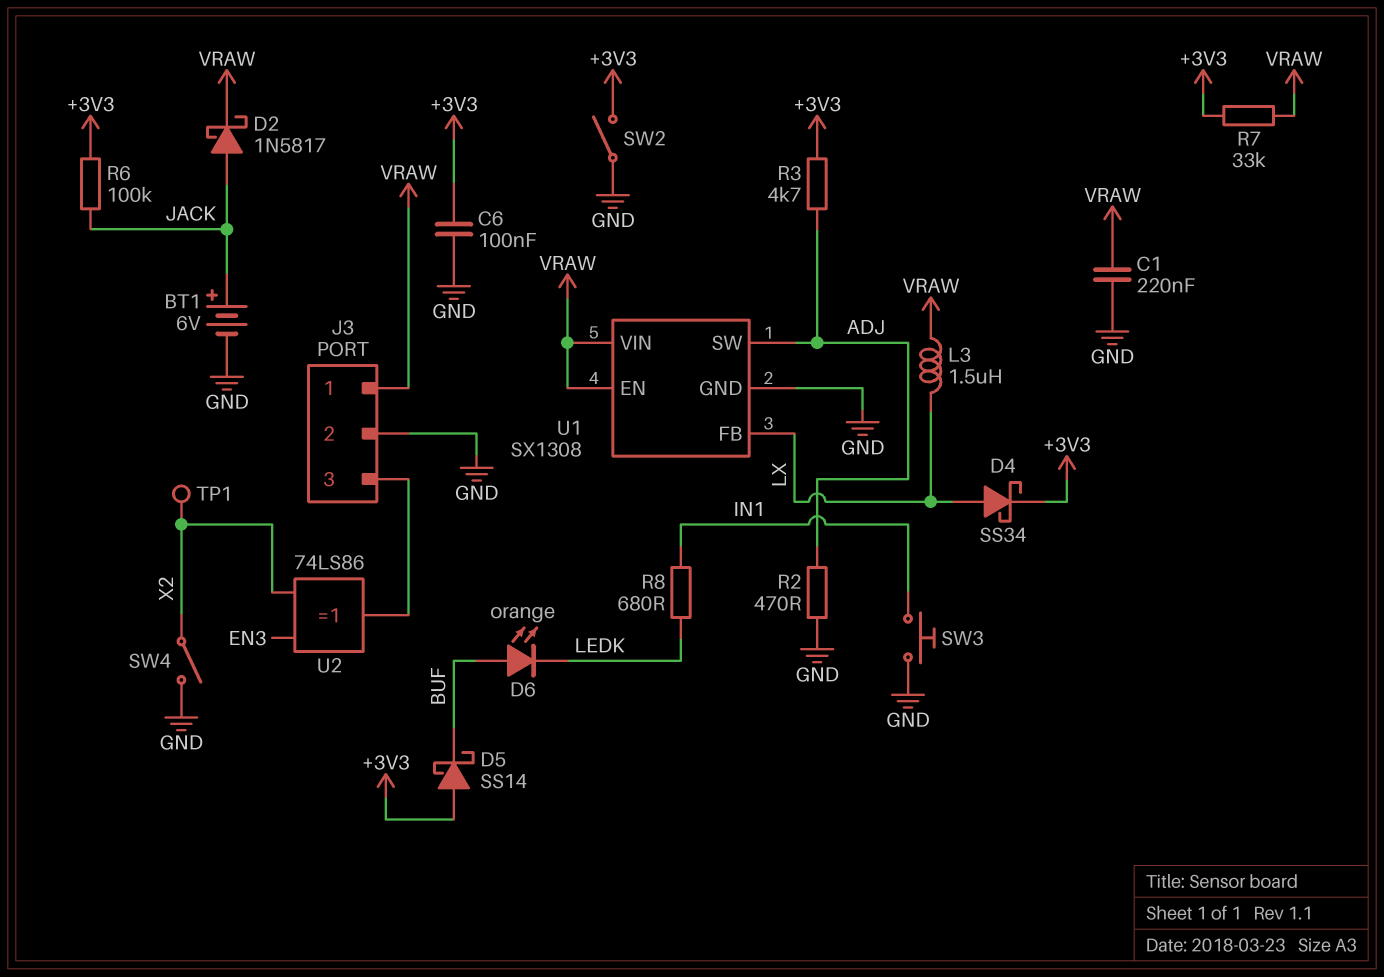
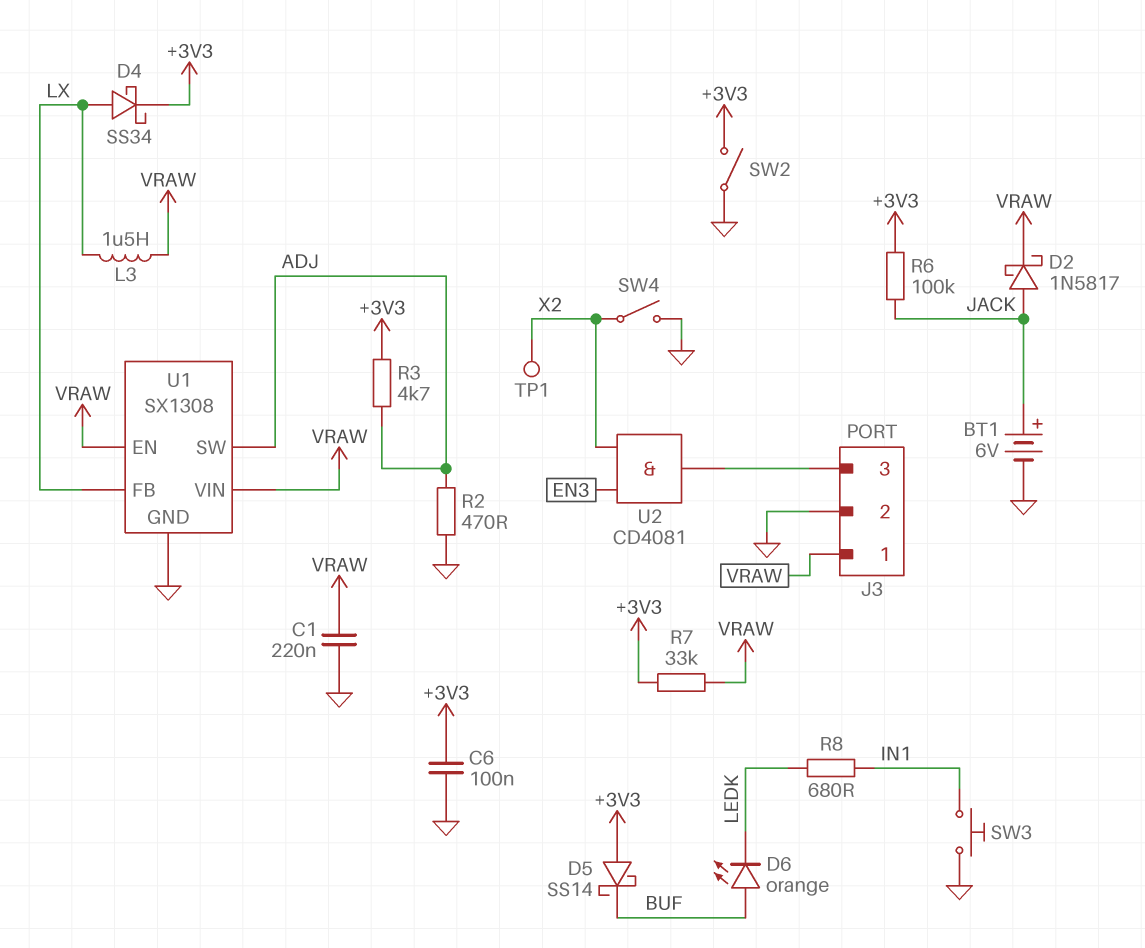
U2: XOR 74LS86 (in EN3, in X2, out J3/3) -> AND CD4081 (in EN3, in X2, out J3/3)

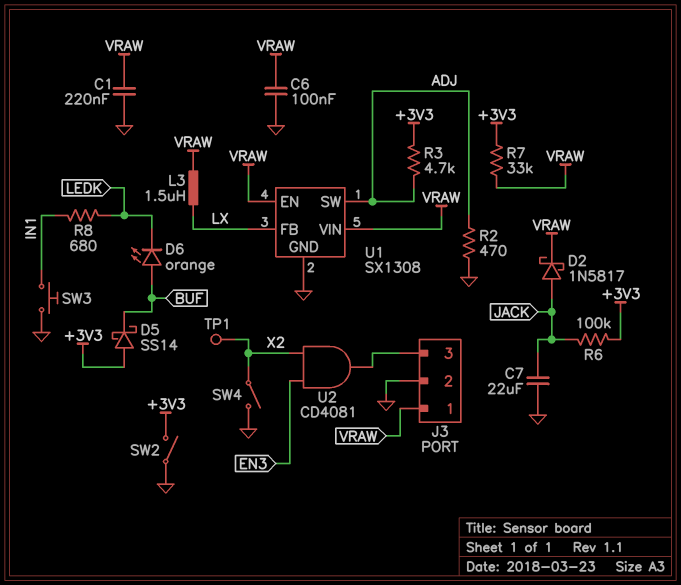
BT1: 6V (plus JACK, minus GND) -> none
C6: 100nF (+3V3, GND) -> 100nF (GND, VRAW)
C7: none -> 22uF (GND, JACK)
D4: schottky SS34 (A LX, K +3V3) -> none

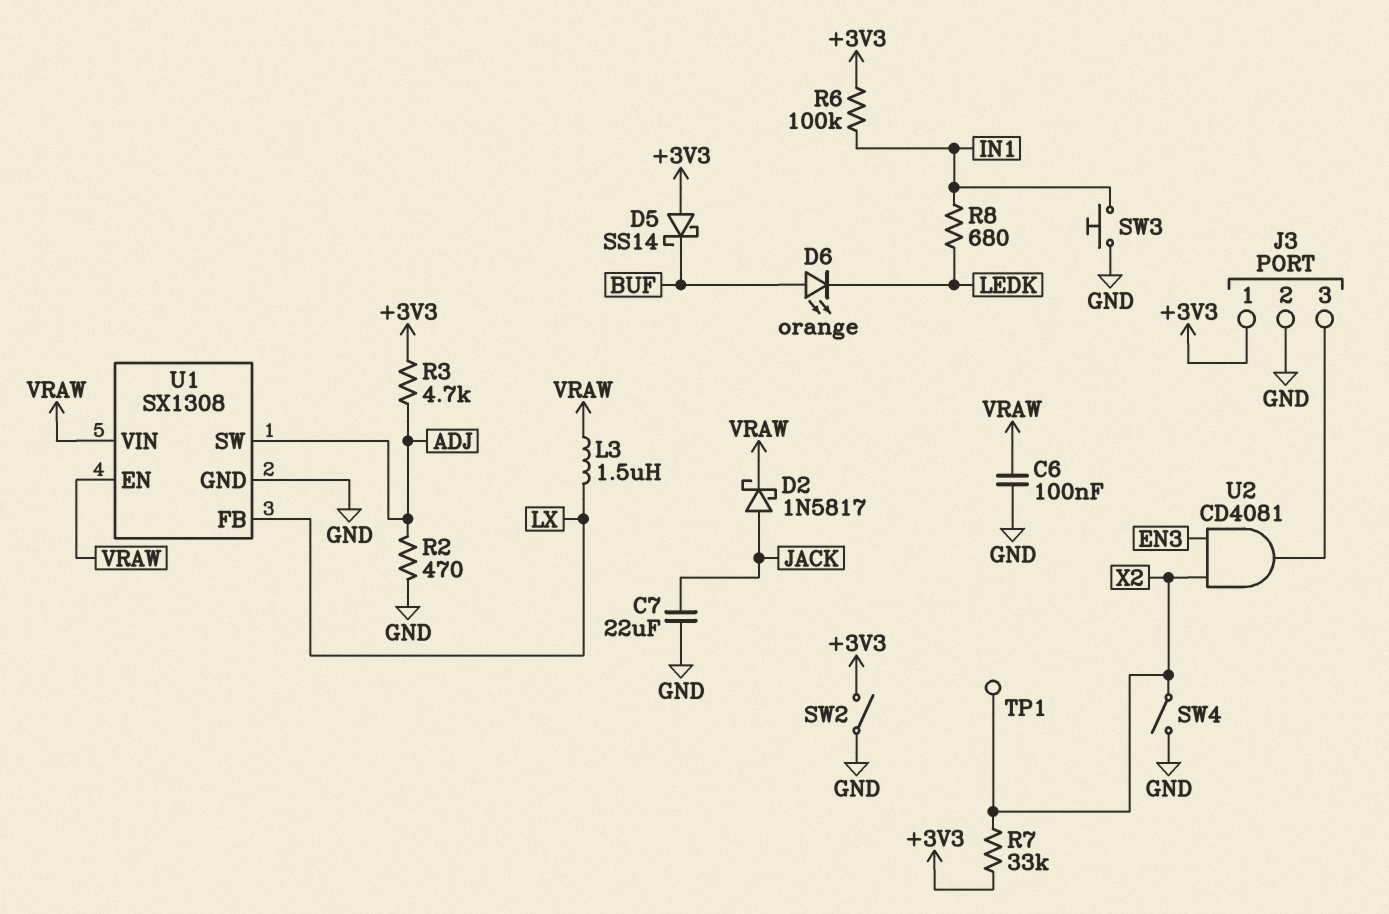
C1: 220nF (GND, VRAW) -> none
J3 pin 1: VRAW -> +3V3
R6: 100k (+3V3, JACK) -> 100k (+3V3, IN1)
R7: 33k (+3V3, VRAW) -> 33k (+3V3, X2)

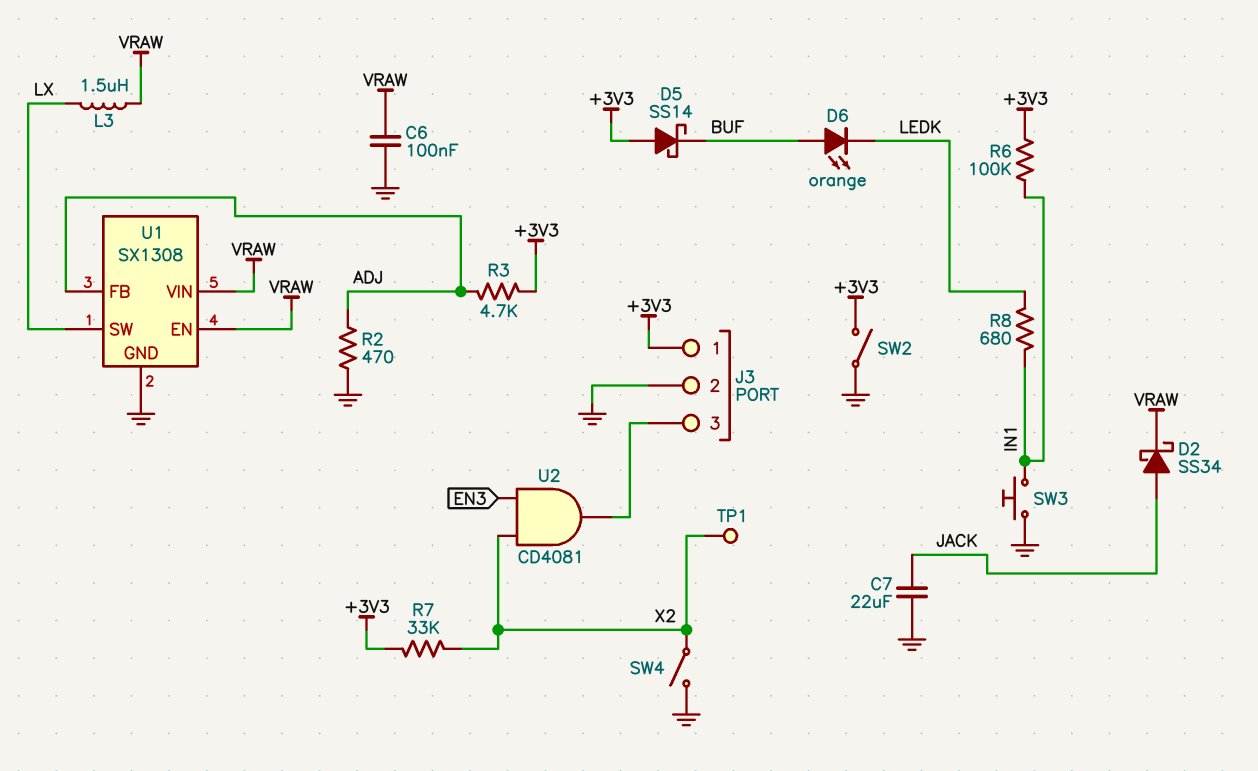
D2: schottky 1N5817 (A JACK, K VRAW) -> schottky SS34 (A JACK, K VRAW)
U1 pin FB: LX -> ADJ
U1 pin SW: ADJ -> LX

